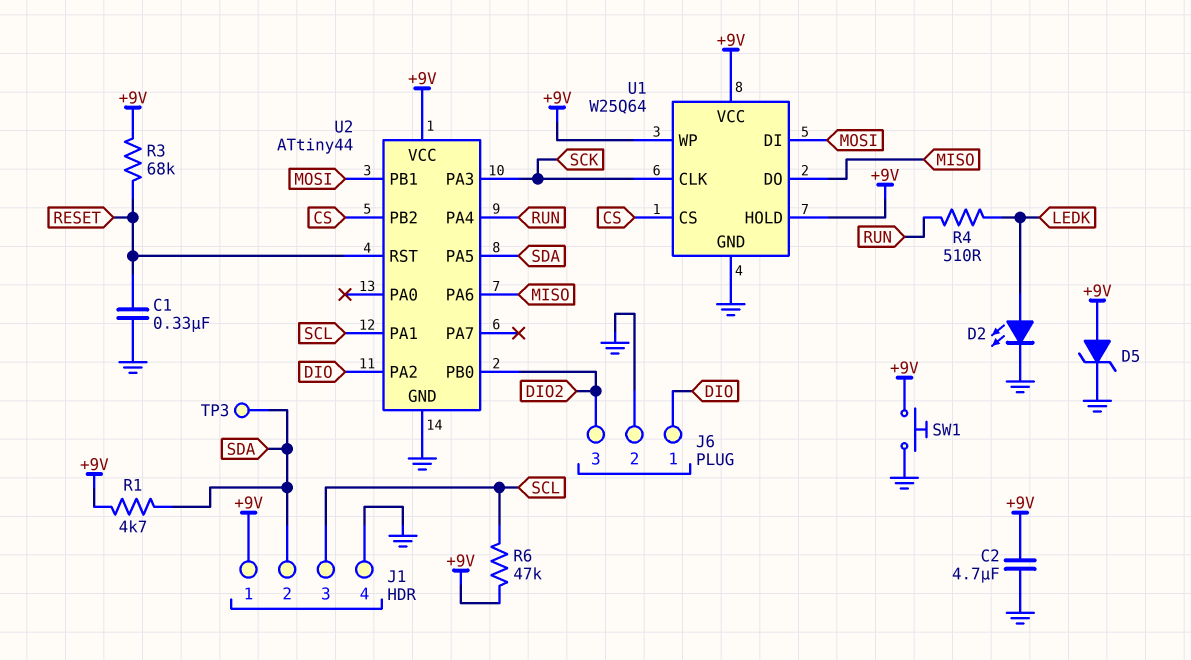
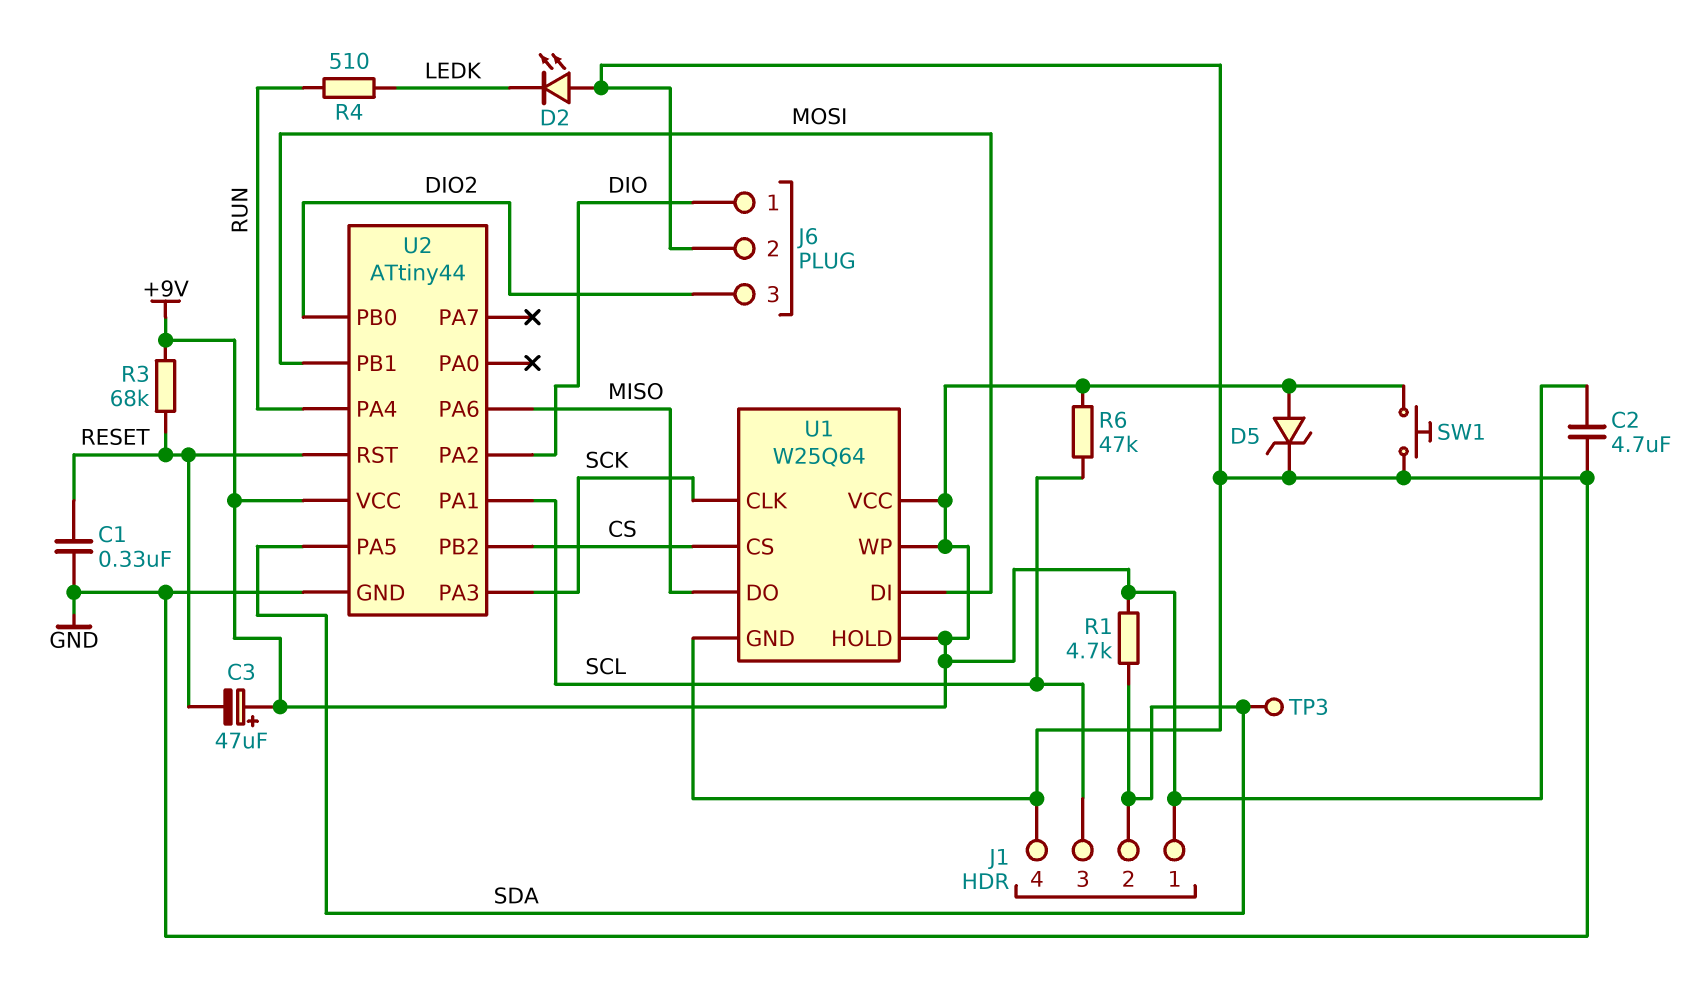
C3: none -> 47uF (plus +9V, minus RESET)
D2: LED (A LEDK, K GND) -> LED (A GND, K LEDK)

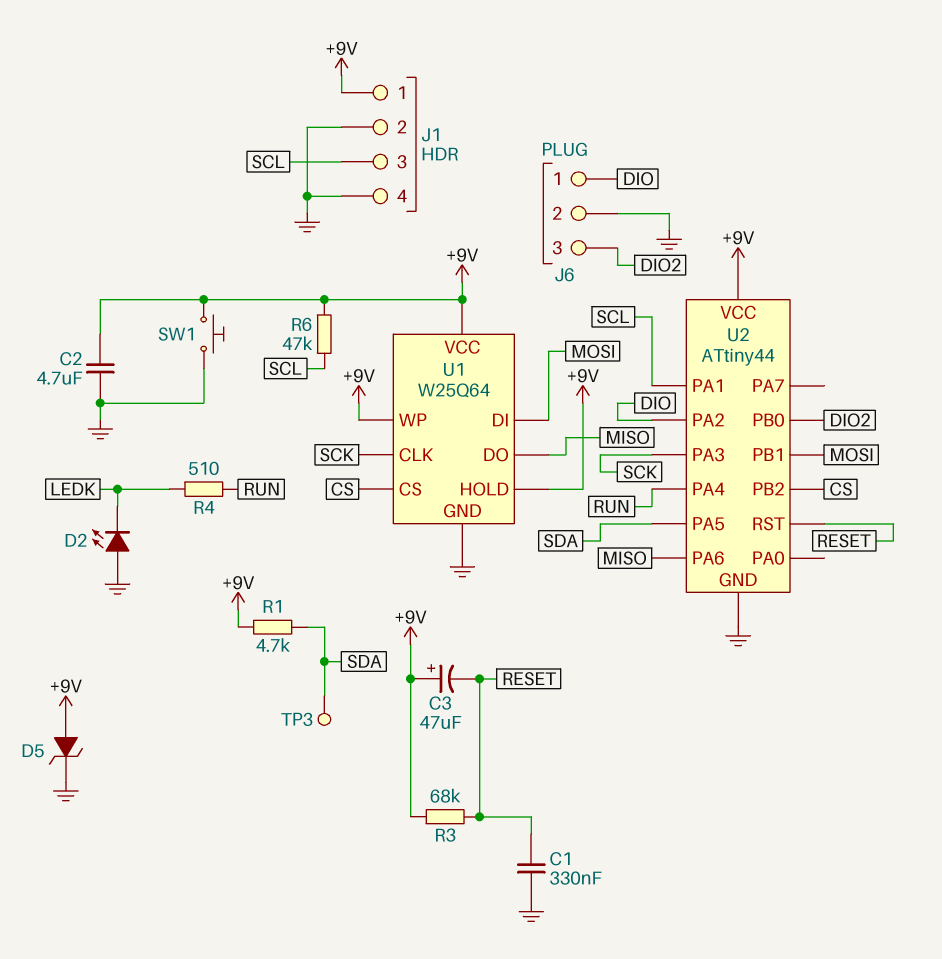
J1 pin 2: SDA -> GND

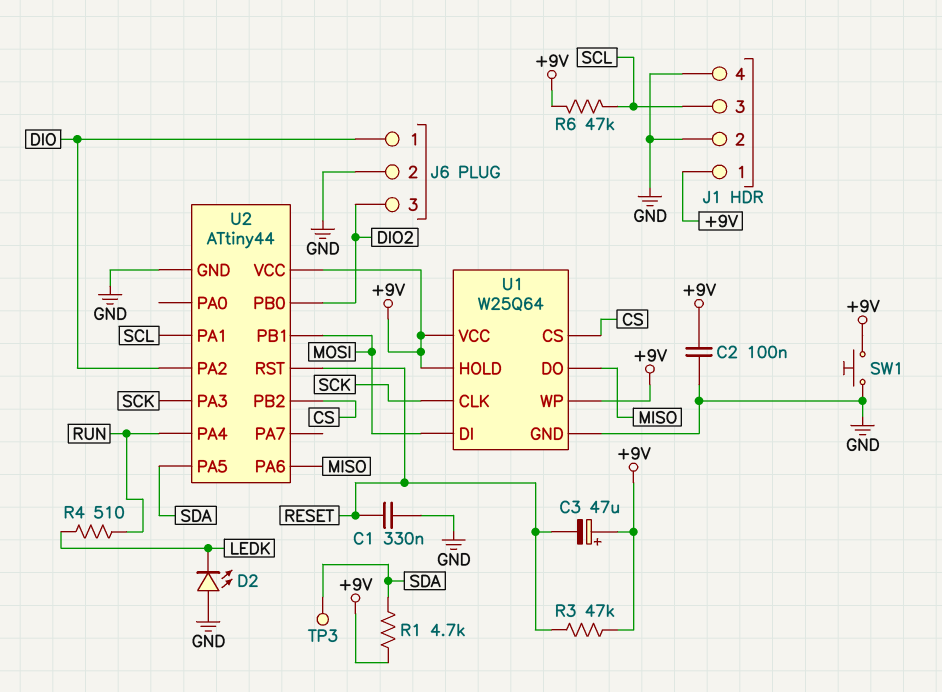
C2: 4.7uF (+9V, GND) -> 100nF (+9V, GND)
D5: zener (A +9V, K GND) -> none
R3: 68k (+9V, RESET) -> 47k (+9V, RESET)

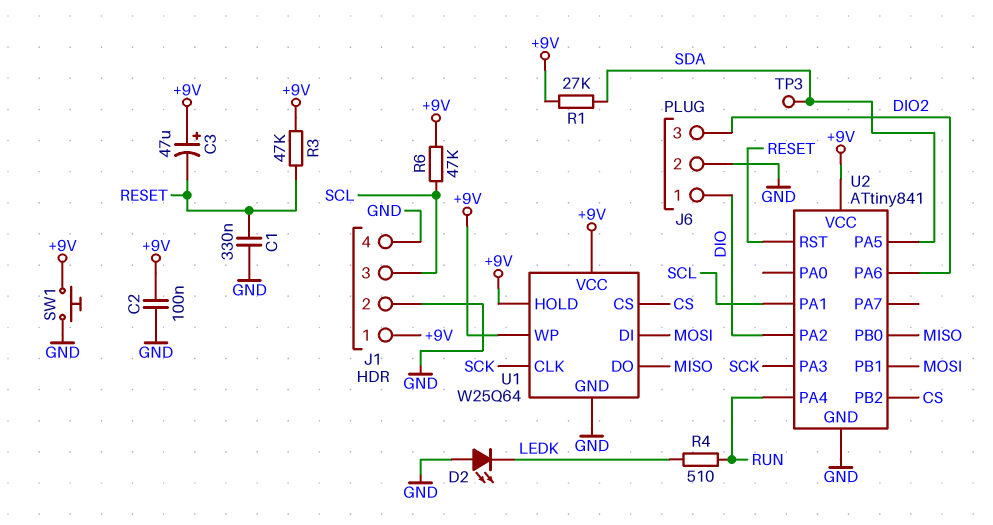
R1: 4.7k (+9V, SDA) -> 27k (+9V, SDA)
U2: ATtiny44 -> ATtiny841
U2 pin PA6: MISO -> DIO2
U2 pin PB0: DIO2 -> MISO

